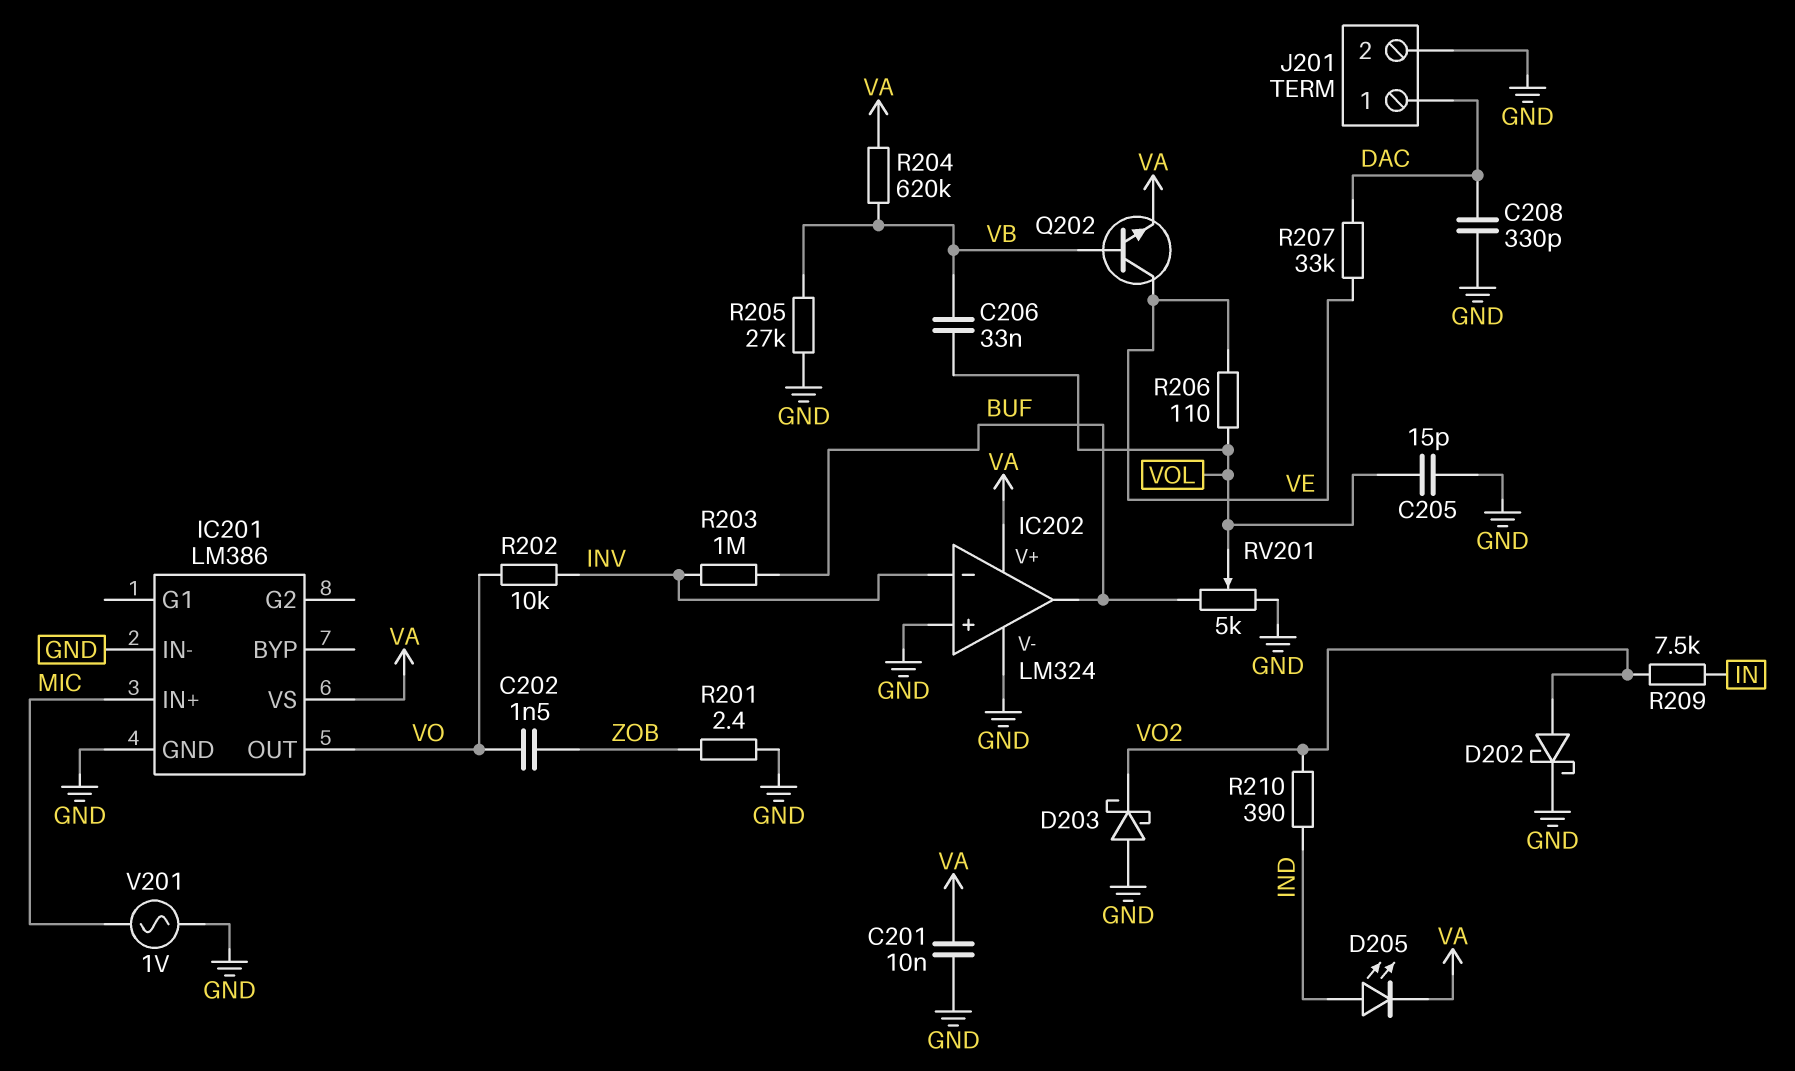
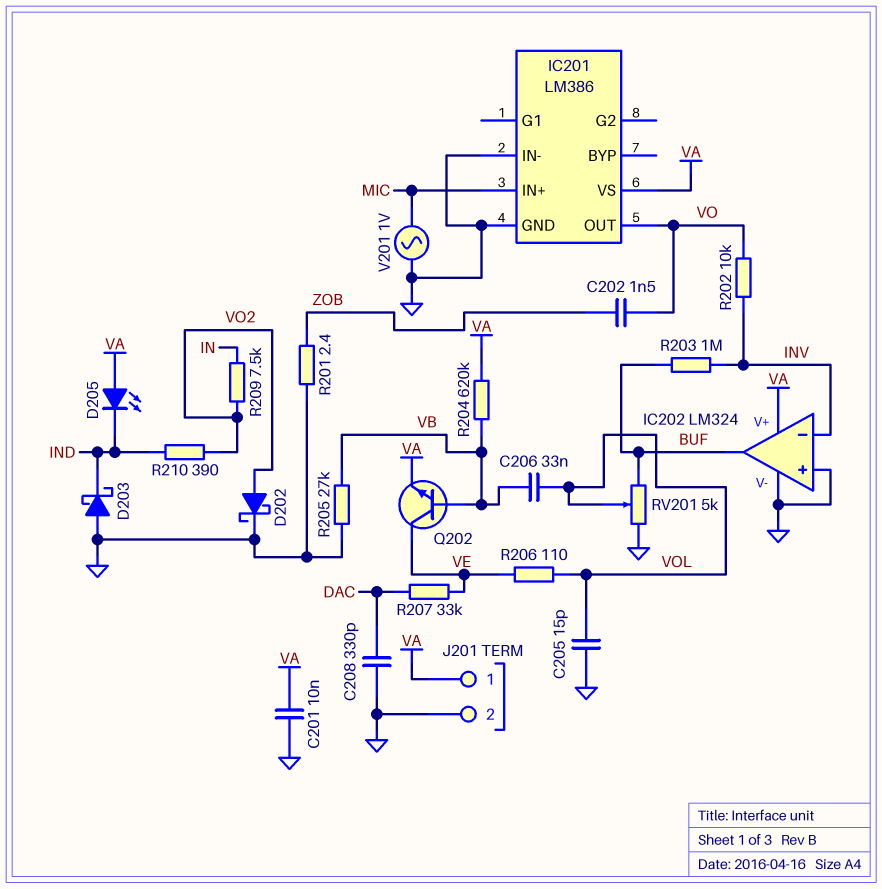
D203: schottky (A GND, K VO2) -> schottky (A GND, K IND)
D205: LED (A IND, K VA) -> LED (A VA, K IND)
J201 pin 1: DAC -> VA

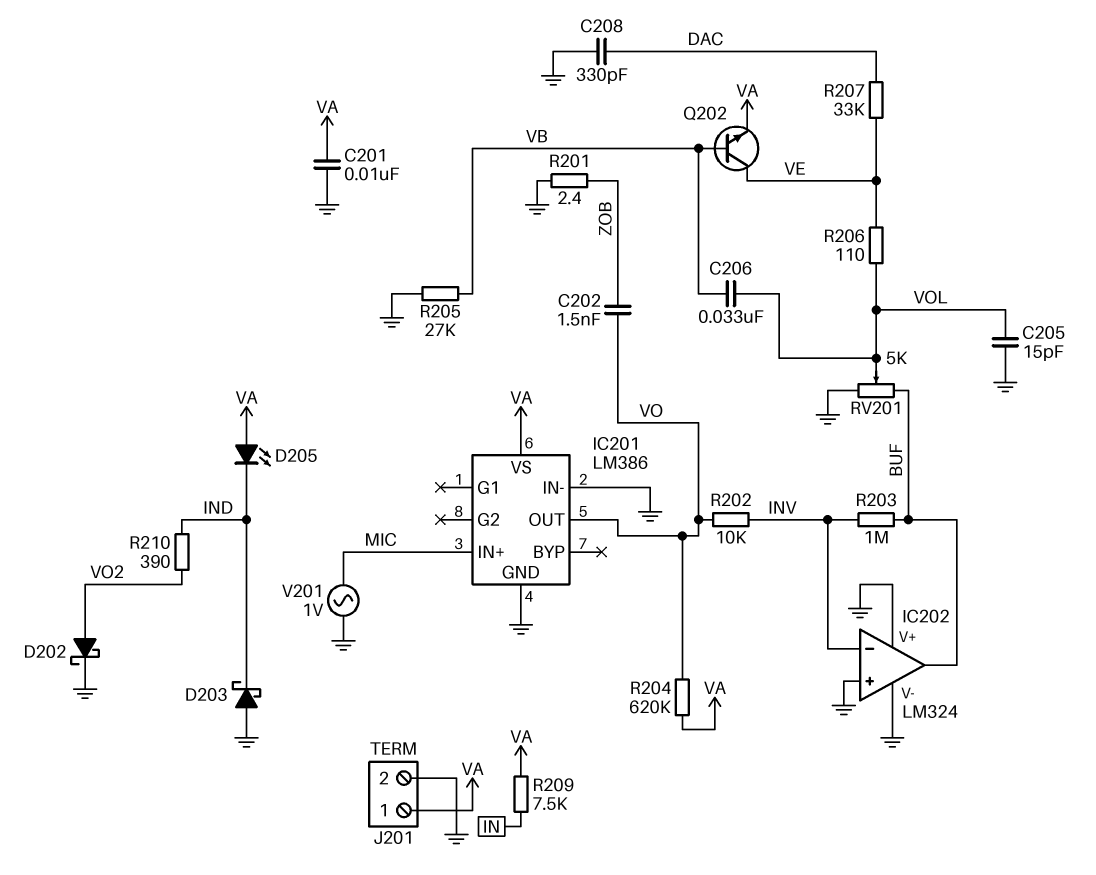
IC202 pin V+: VA -> GND
R204: 620k (VA, VB) -> 620k (VA, VO)
R209: 7.5k (IN, VO2) -> 7.5k (IN, VA)

